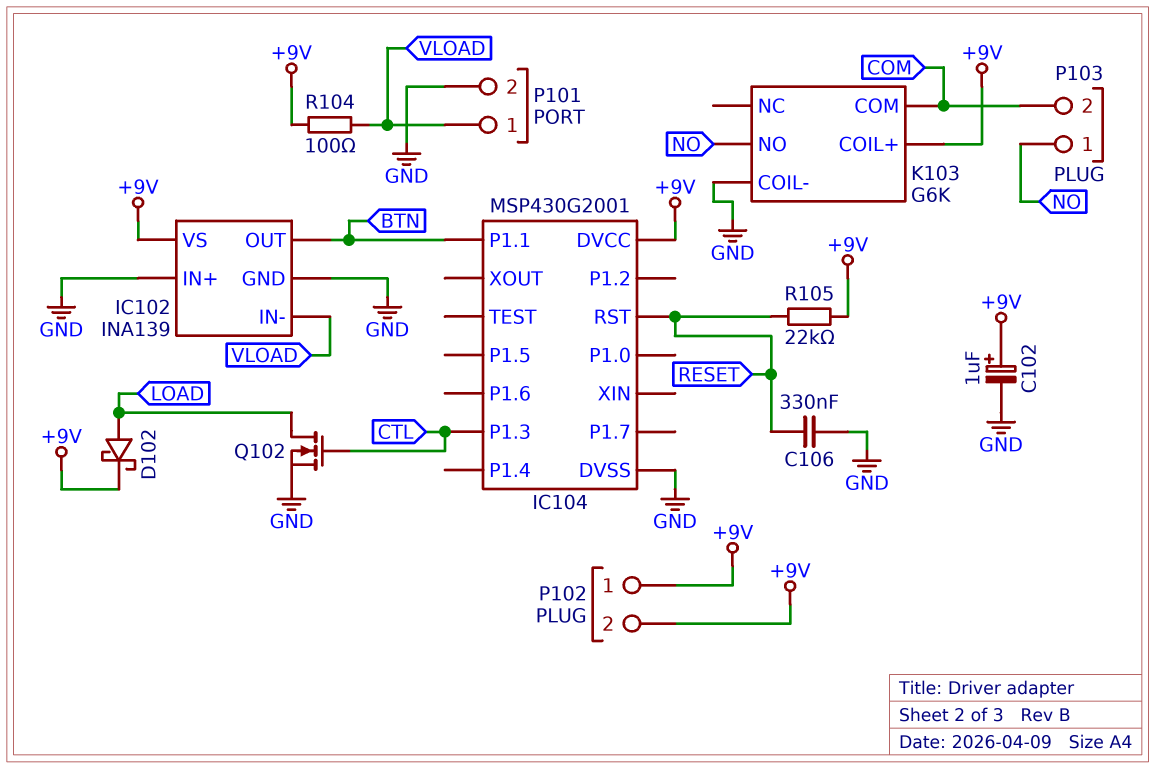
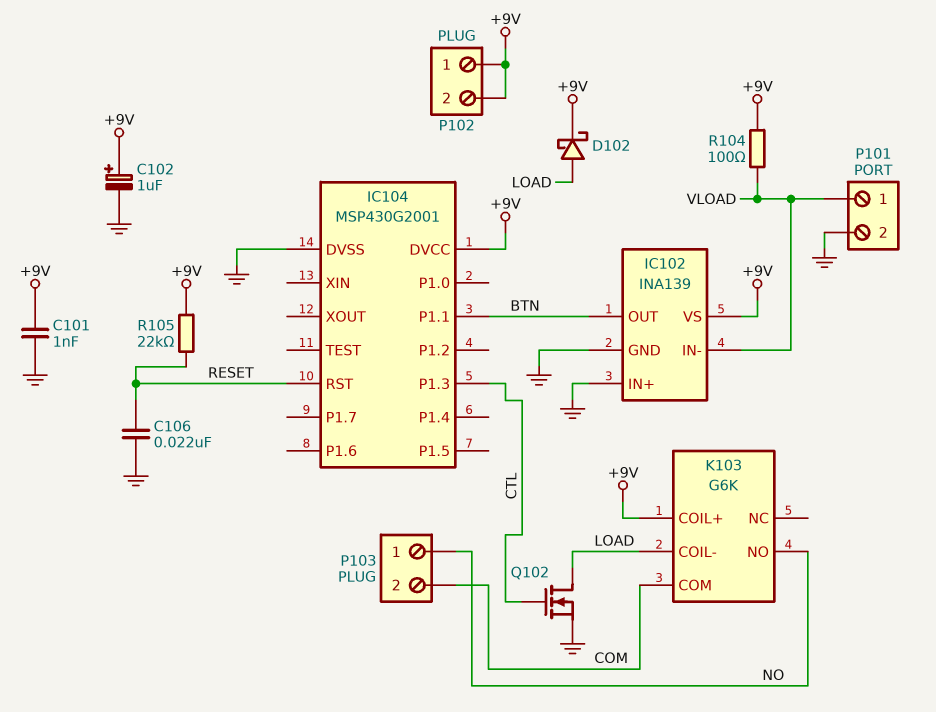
C101: none -> 1nF (+9V, GND)
C106: 330nF (GND, RESET) -> 22nF (GND, RESET)
K103 pin COIL-: GND -> LOAD

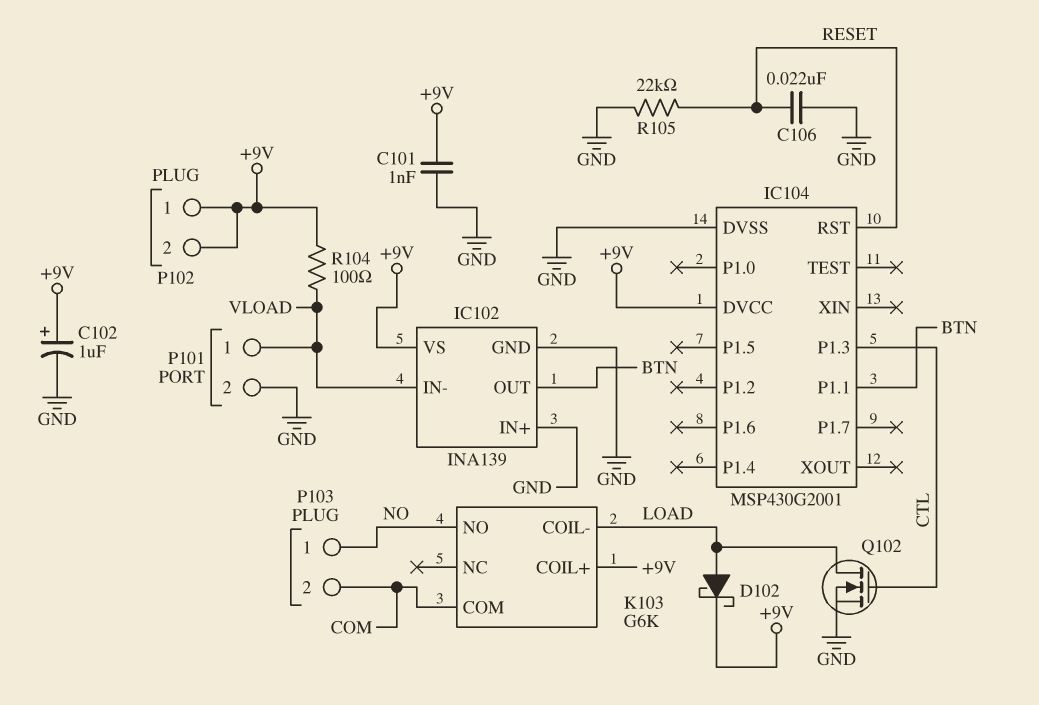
R105: 22k (+9V, RESET) -> 22k (GND, RESET)

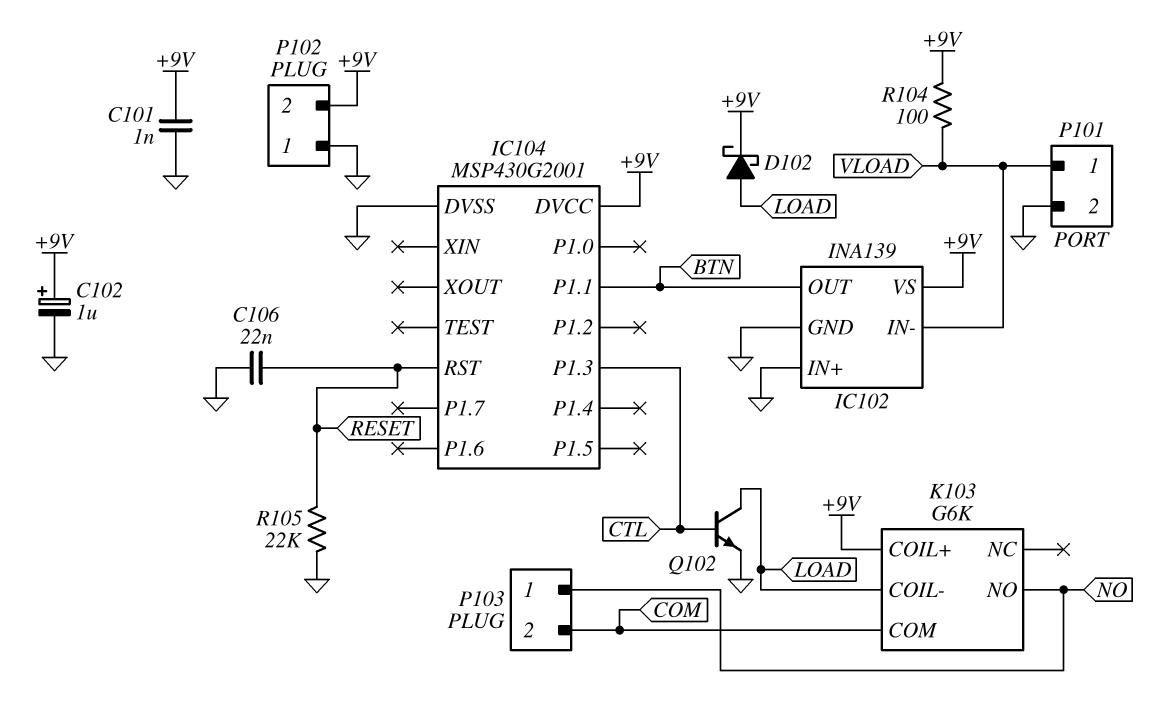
P102 pin 1: +9V -> GND
Q102: NMOS (G CTL, D LOAD, S GND) -> NPN (B CTL, C LOAD, E GND)

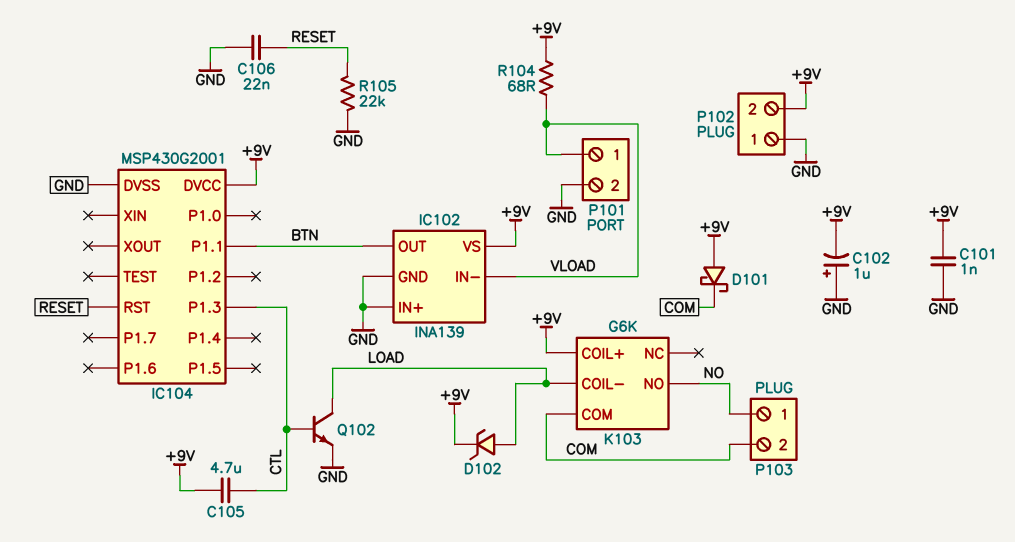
C102: 1uF (plus +9V, minus GND) -> 1uF (plus GND, minus +9V)
C105: none -> 4.7uF (+9V, CTL)
D101: none -> schottky (A +9V, K COM)
D102: schottky (A LOAD, K +9V) -> zener (A LOAD, K +9V)
R104: 100 (+9V, VLOAD) -> 68 (+9V, VLOAD)

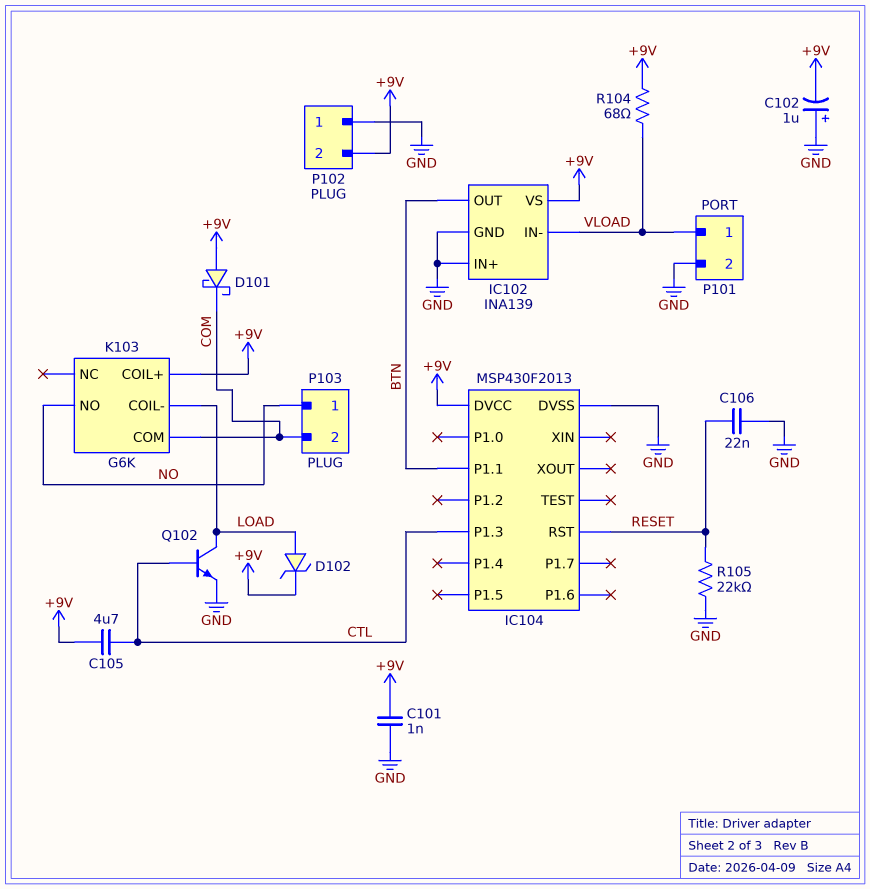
IC104: MSP430G2001 -> MSP430F2013

